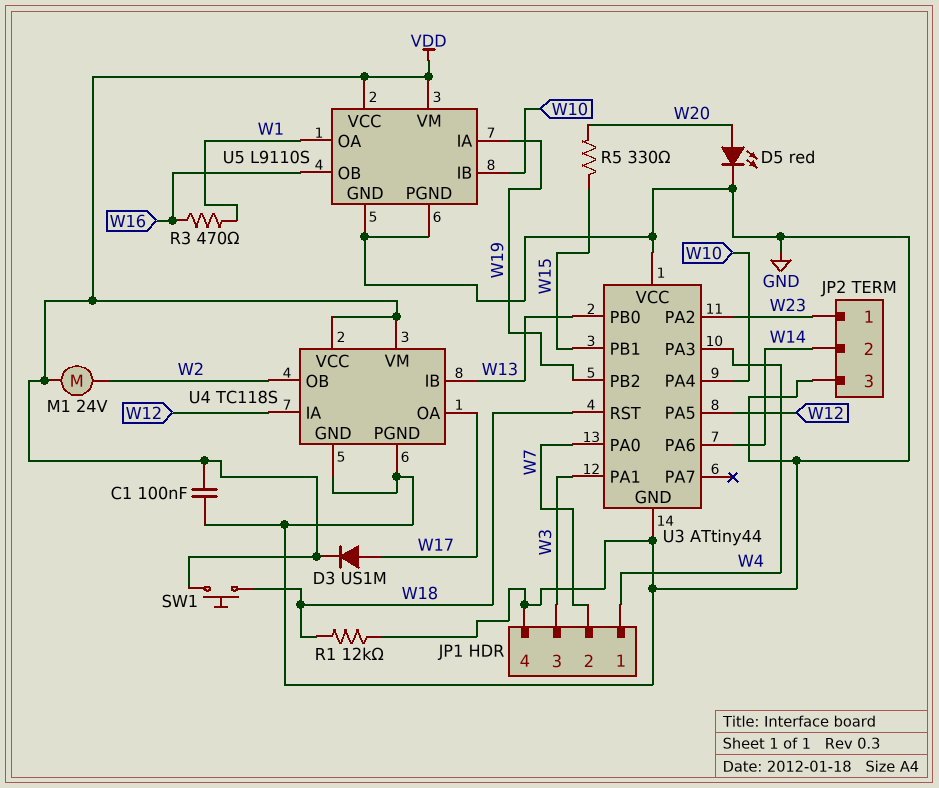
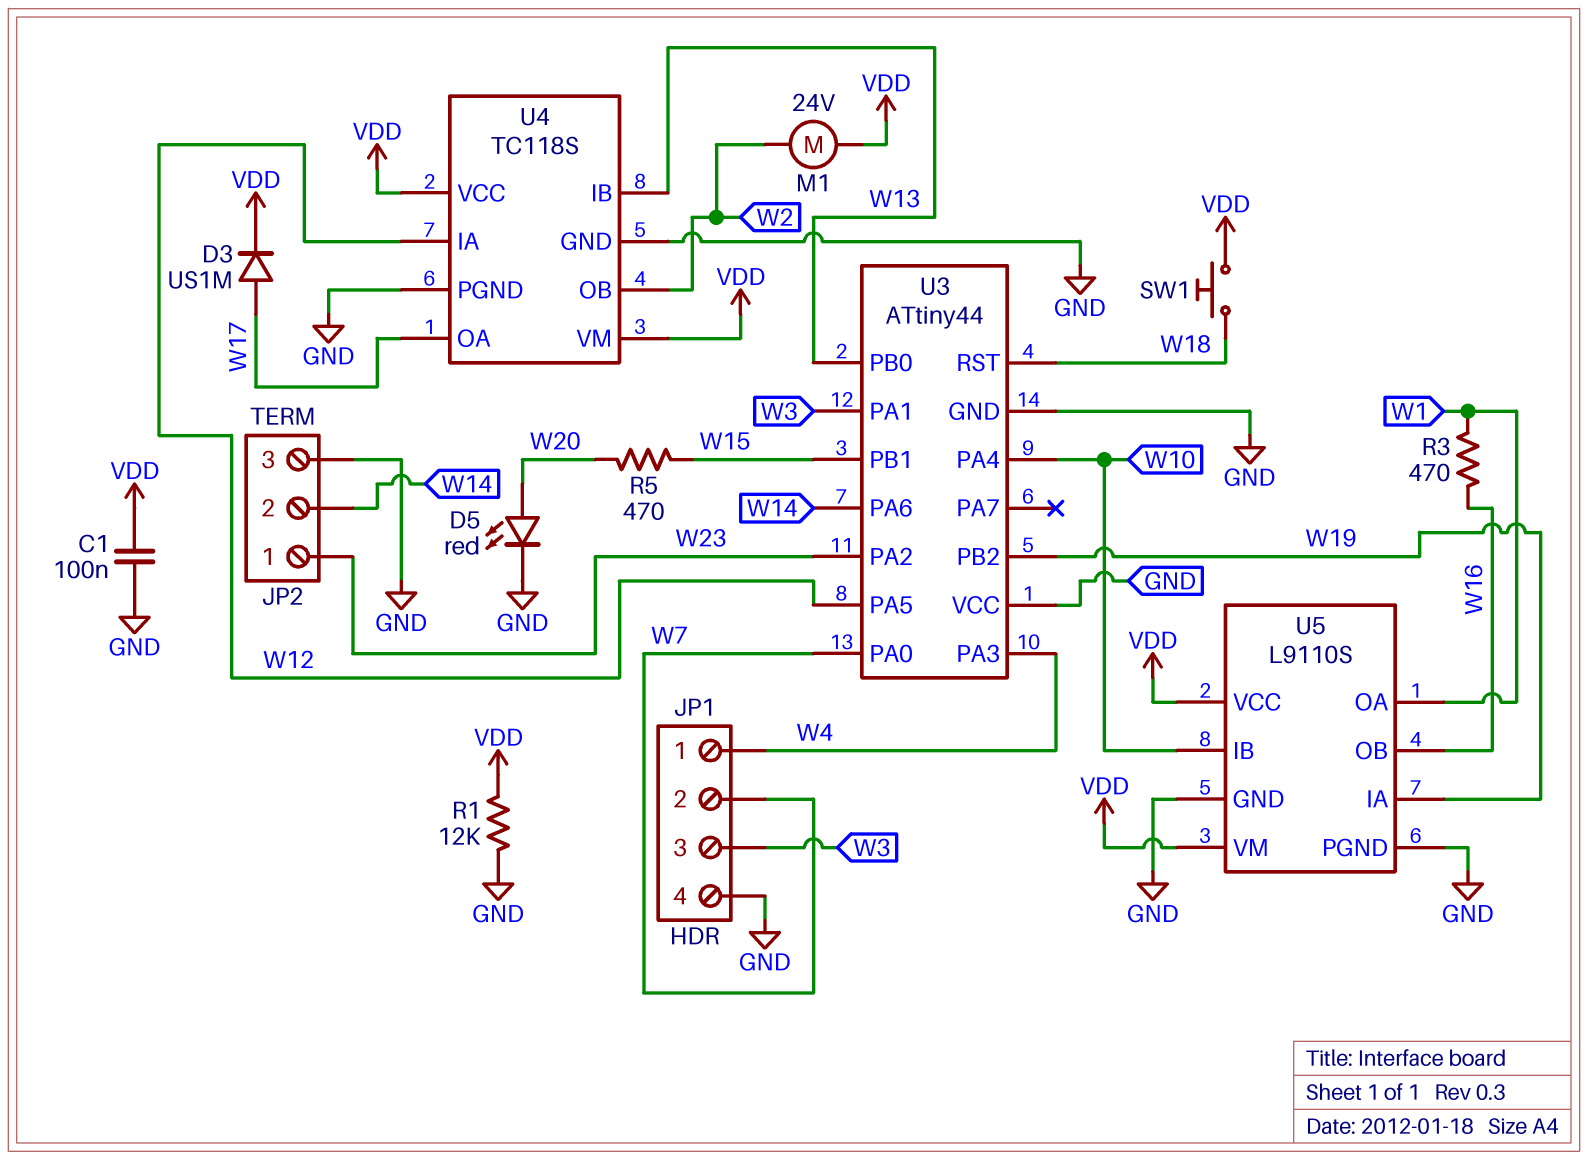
R1: 12k (GND, W18) -> 12k (GND, VDD)
R5: 330 (W15, W20) -> 470 (W15, W20)

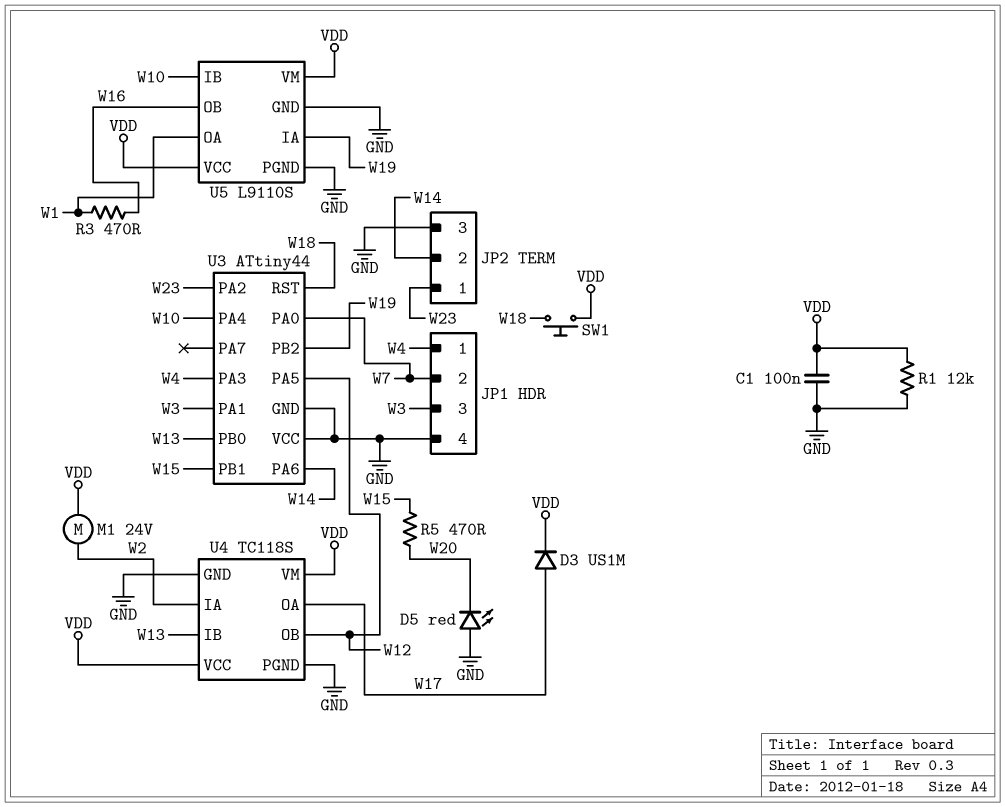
D5: LED red (A W20, K GND) -> LED red (A GND, K W20)
U4 pin IA: W12 -> W2
U4 pin OB: W2 -> W12

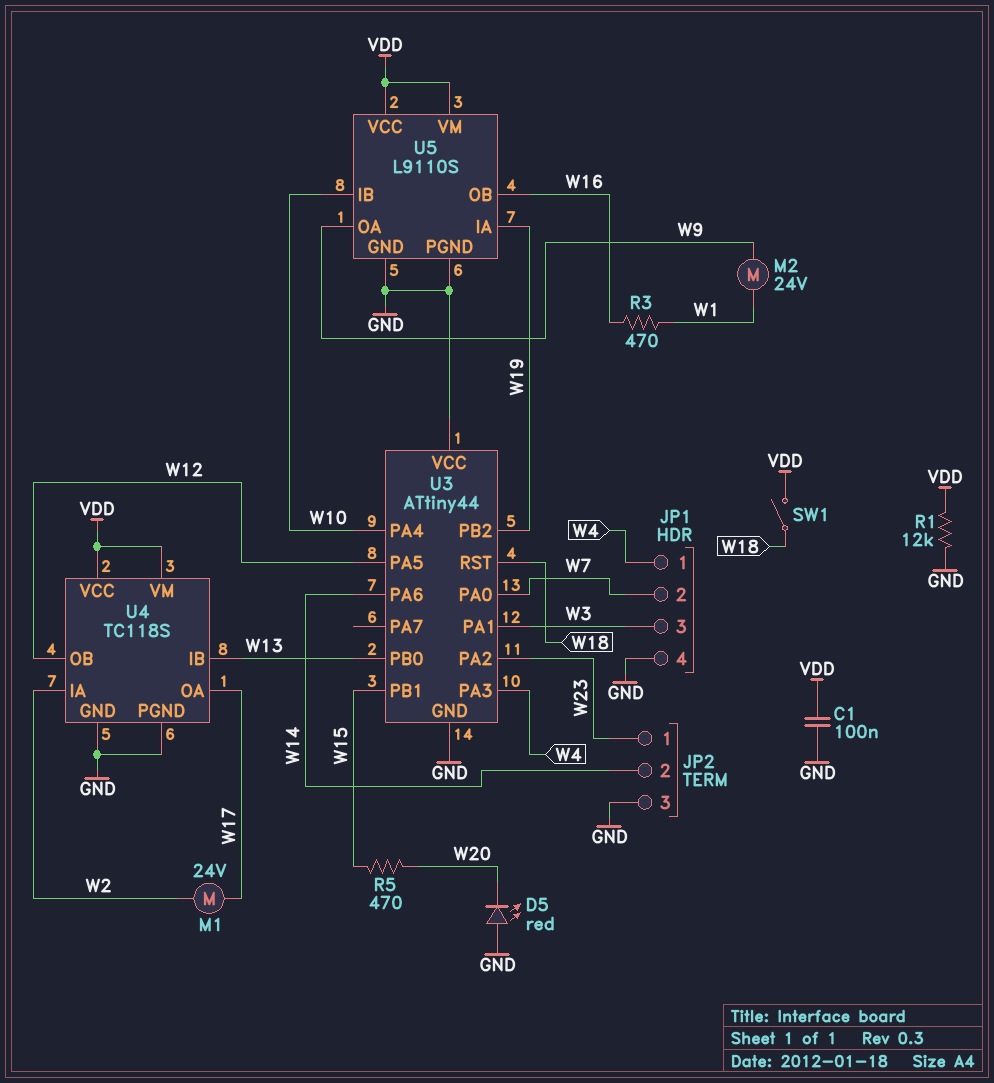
D3: diode US1M (A W17, K VDD) -> none
M1: motor 24V (VDD, W2) -> motor 24V (W2, W17)
M2: none -> motor 24V (W1, W9)
SW1: button (VDD, W18) -> switch (VDD, W18)
U5 pin OA: W1 -> W9

